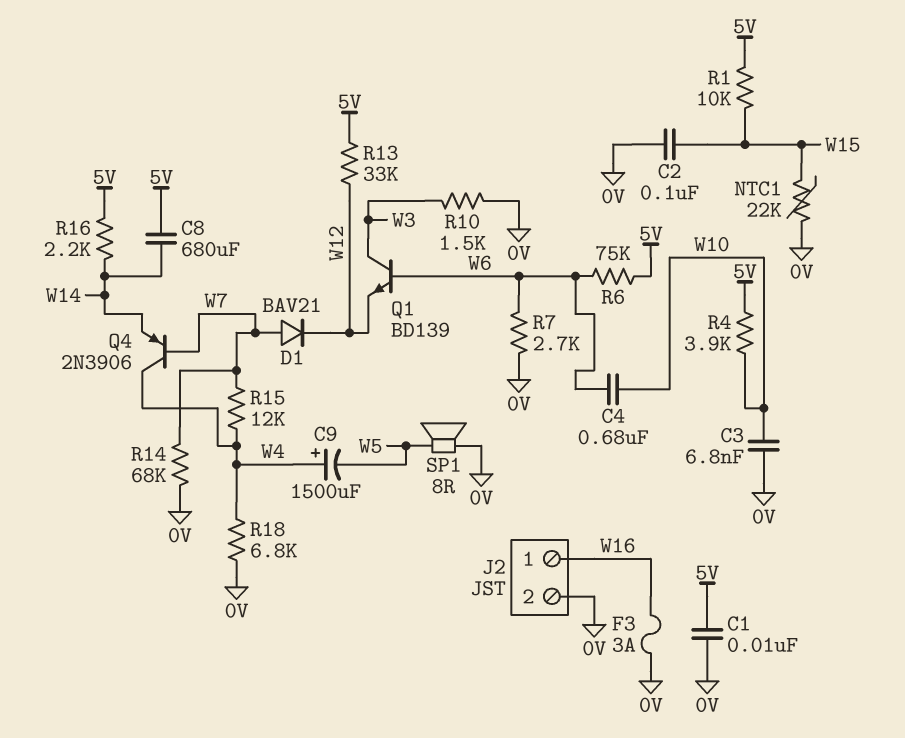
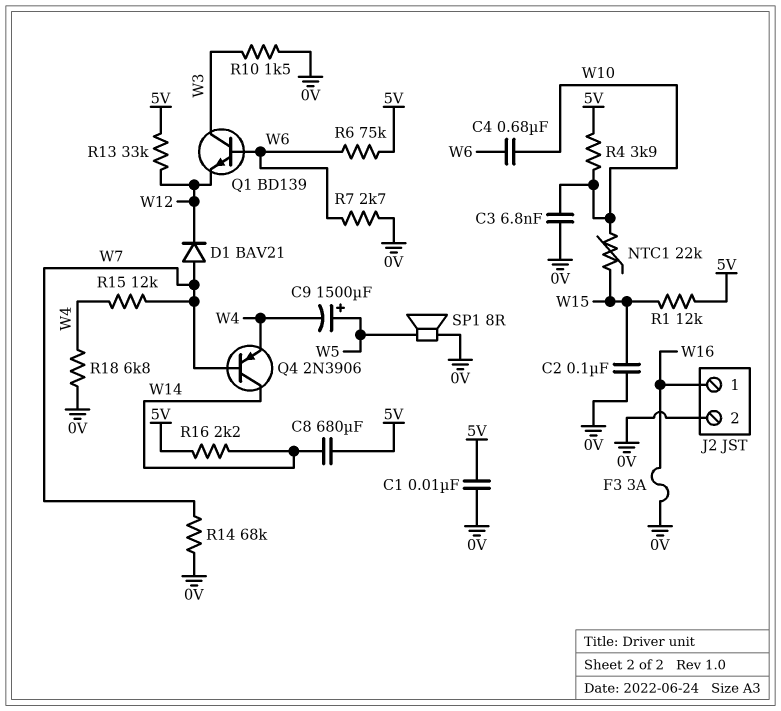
C9: 1500uF (plus W4, minus W5) -> 1500uF (plus W5, minus W4)
NTC1: 22k (0V, W15) -> 22k (W10, W15)
Q4: PNP 2N3906 (B W7, C W4, E W14) -> PNP 2N3906 (B W7, C W14, E W4)
R1: 10k (5V, W15) -> 12k (5V, W15)

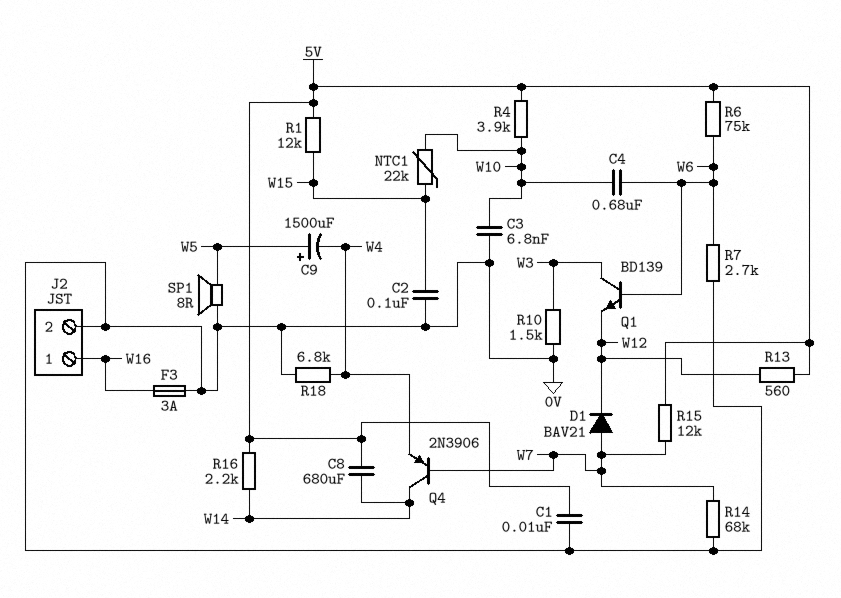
R13: 33k (5V, W12) -> 560 (5V, W12)
R15: 12k (W4, W7) -> 12k (5V, W7)

